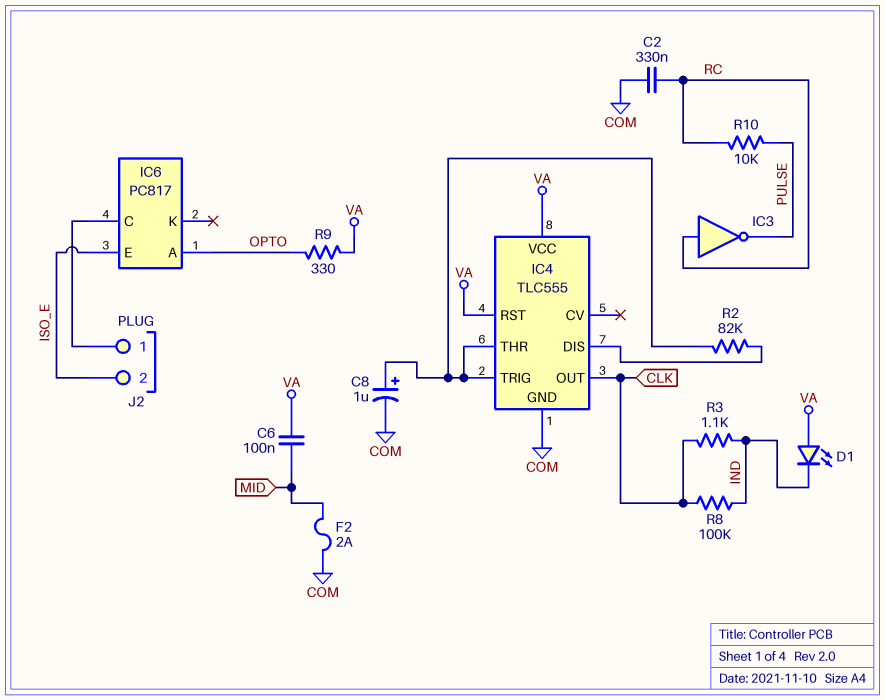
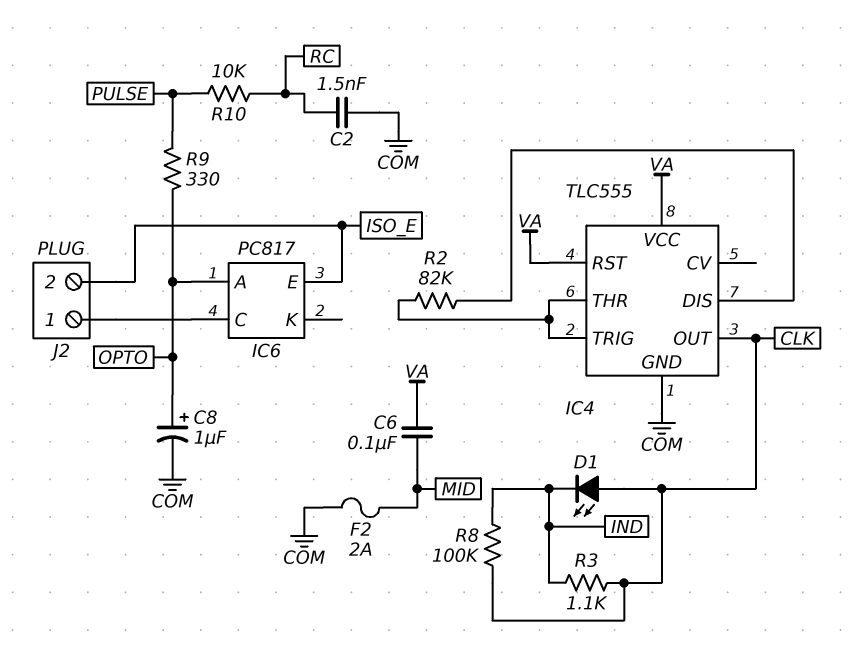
C2: 330nF (COM, RC) -> 1.5nF (COM, RC)
C8: 1uF (plus IC4/THR, minus COM) -> 1uF (plus OPTO, minus COM)
D1: LED (A VA, K IND) -> LED (A CLK, K IND)
IC3: NOT (in RC, out PULSE) -> none
R9: 330 (OPTO, VA) -> 330 (OPTO, PULSE)

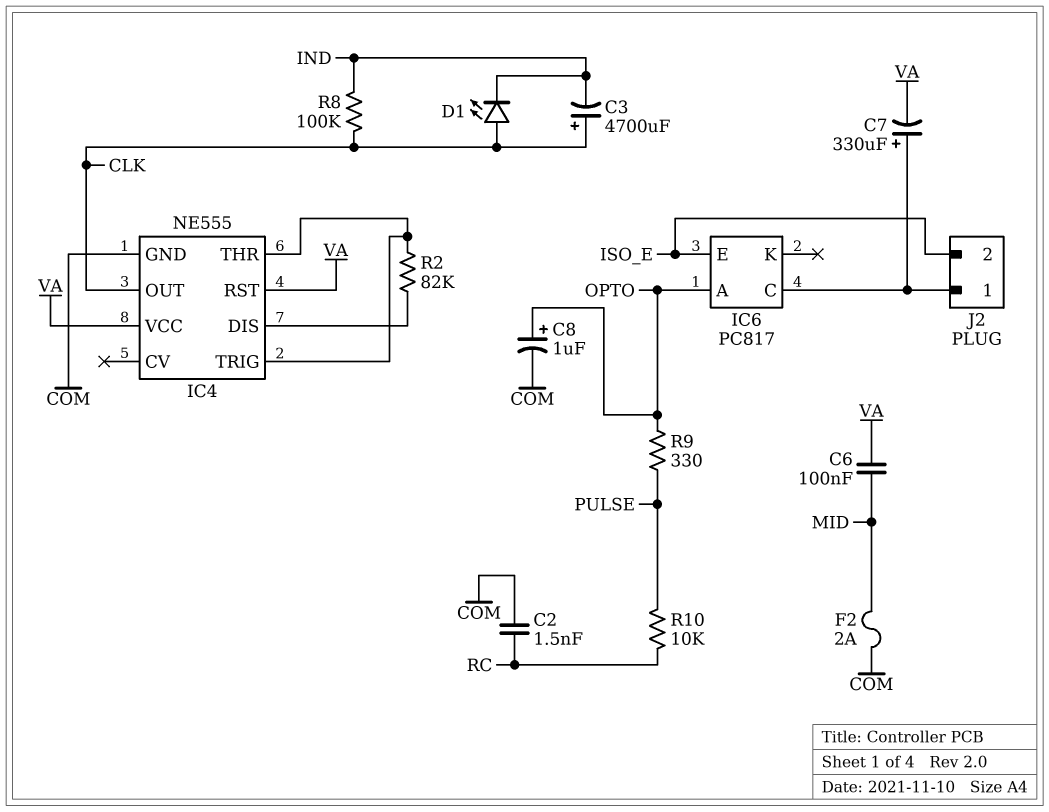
C3: none -> 4700uF (plus CLK, minus IND)
C7: none -> 330uF (plus IC6/C, minus VA)
IC4: TLC555 -> NE555
R3: 1.1k (CLK, IND) -> none

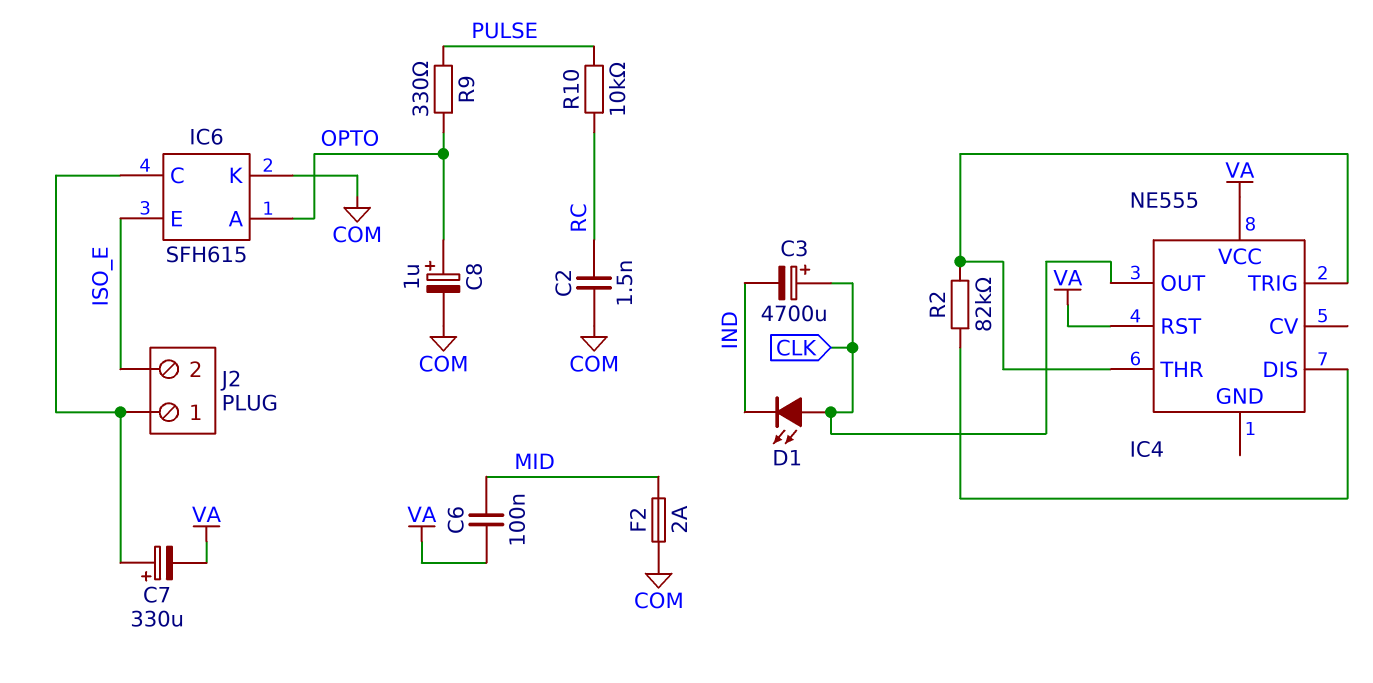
IC4 pin GND: COM -> none
IC6: PC817 -> SFH615
IC6 pin K: none -> COM
R8: 100k (CLK, IND) -> none

